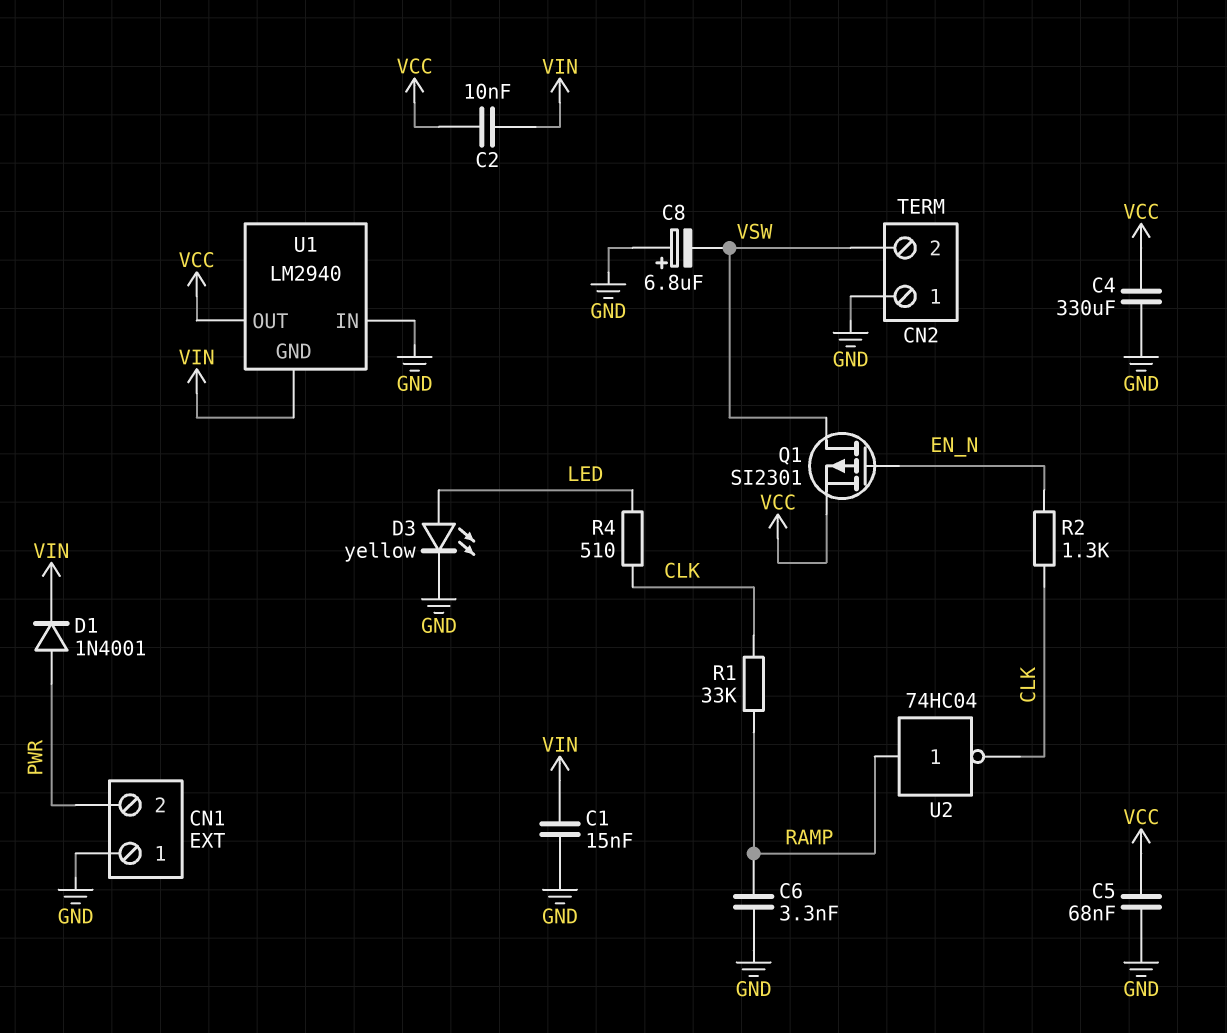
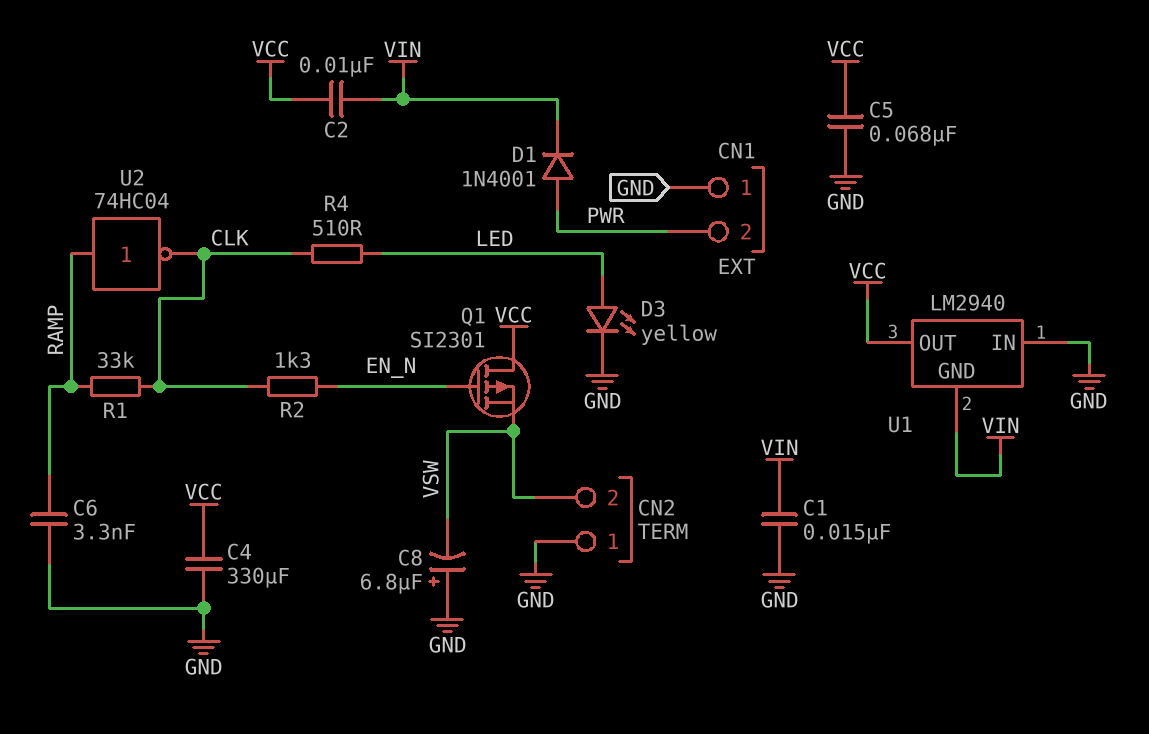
Q1: PMOS SI2301 (G EN_N, D VSW, S VCC) -> PMOS SI2301 (G EN_N, D VCC, S VSW)

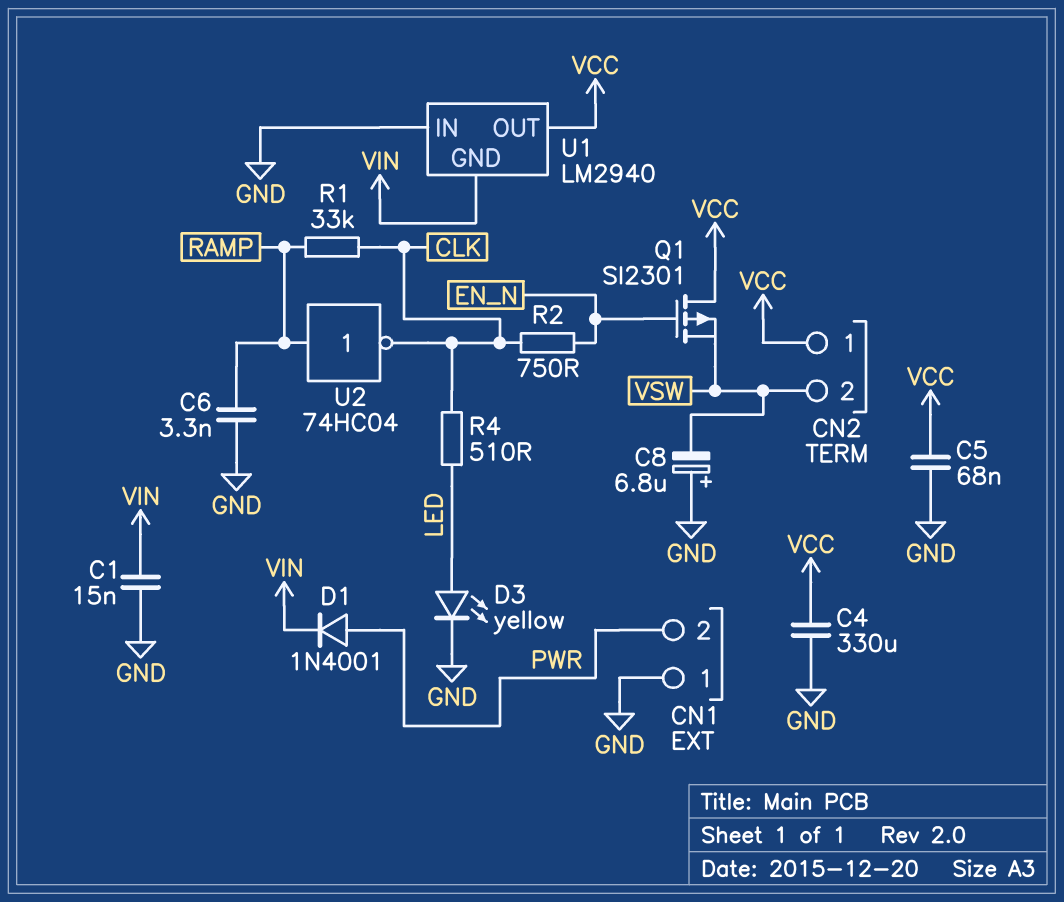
C2: 10nF (VCC, VIN) -> none
CN2 pin 1: GND -> VCC
R2: 1.3k (CLK, EN_N) -> 750 (CLK, EN_N)

